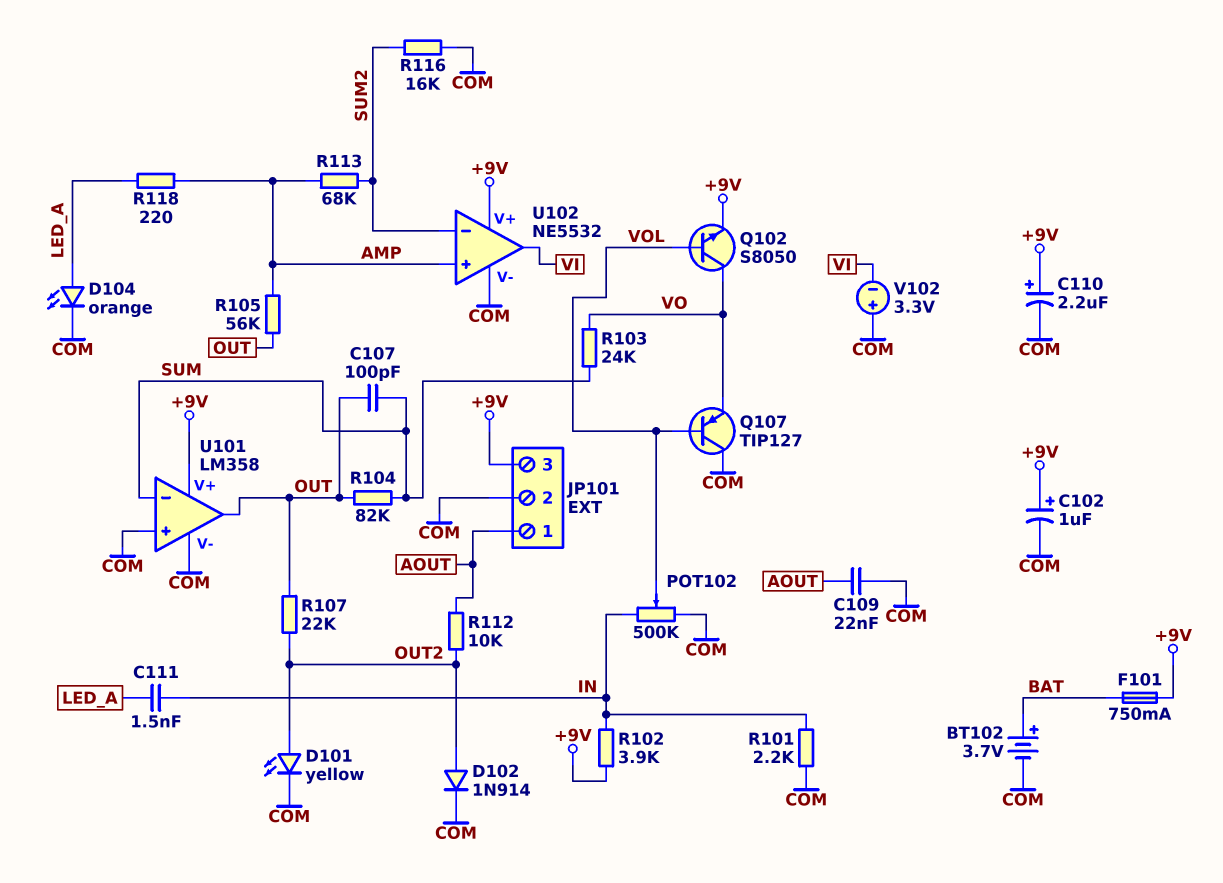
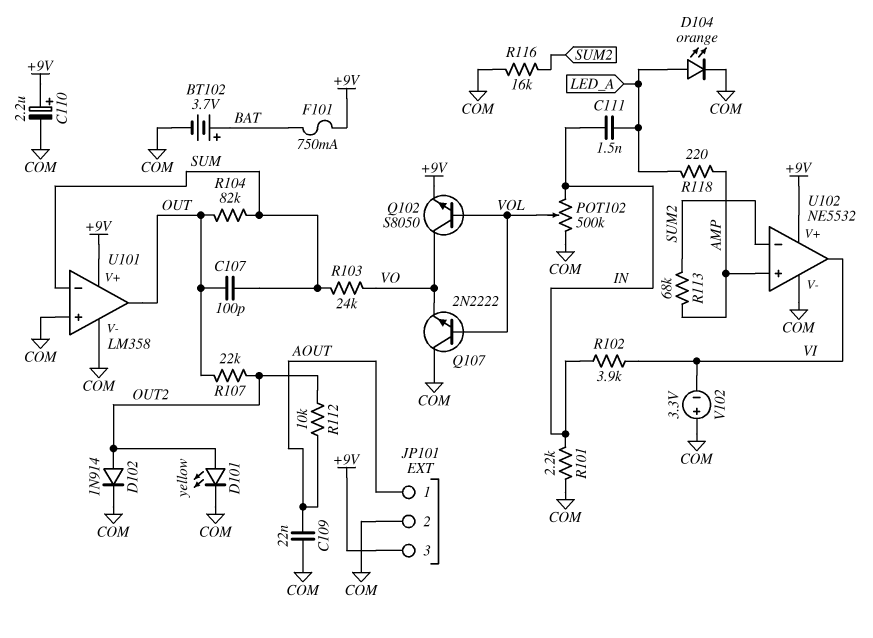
C102: 1uF (plus +9V, minus COM) -> none
Q107: PNP TIP127 (B VOL, C COM, E VO) -> NPN 2N2222 (B VOL, C COM, E VO)
R102: 3.9k (+9V, IN) -> 3.9k (IN, VI)
R105: 56k (AMP, OUT) -> none

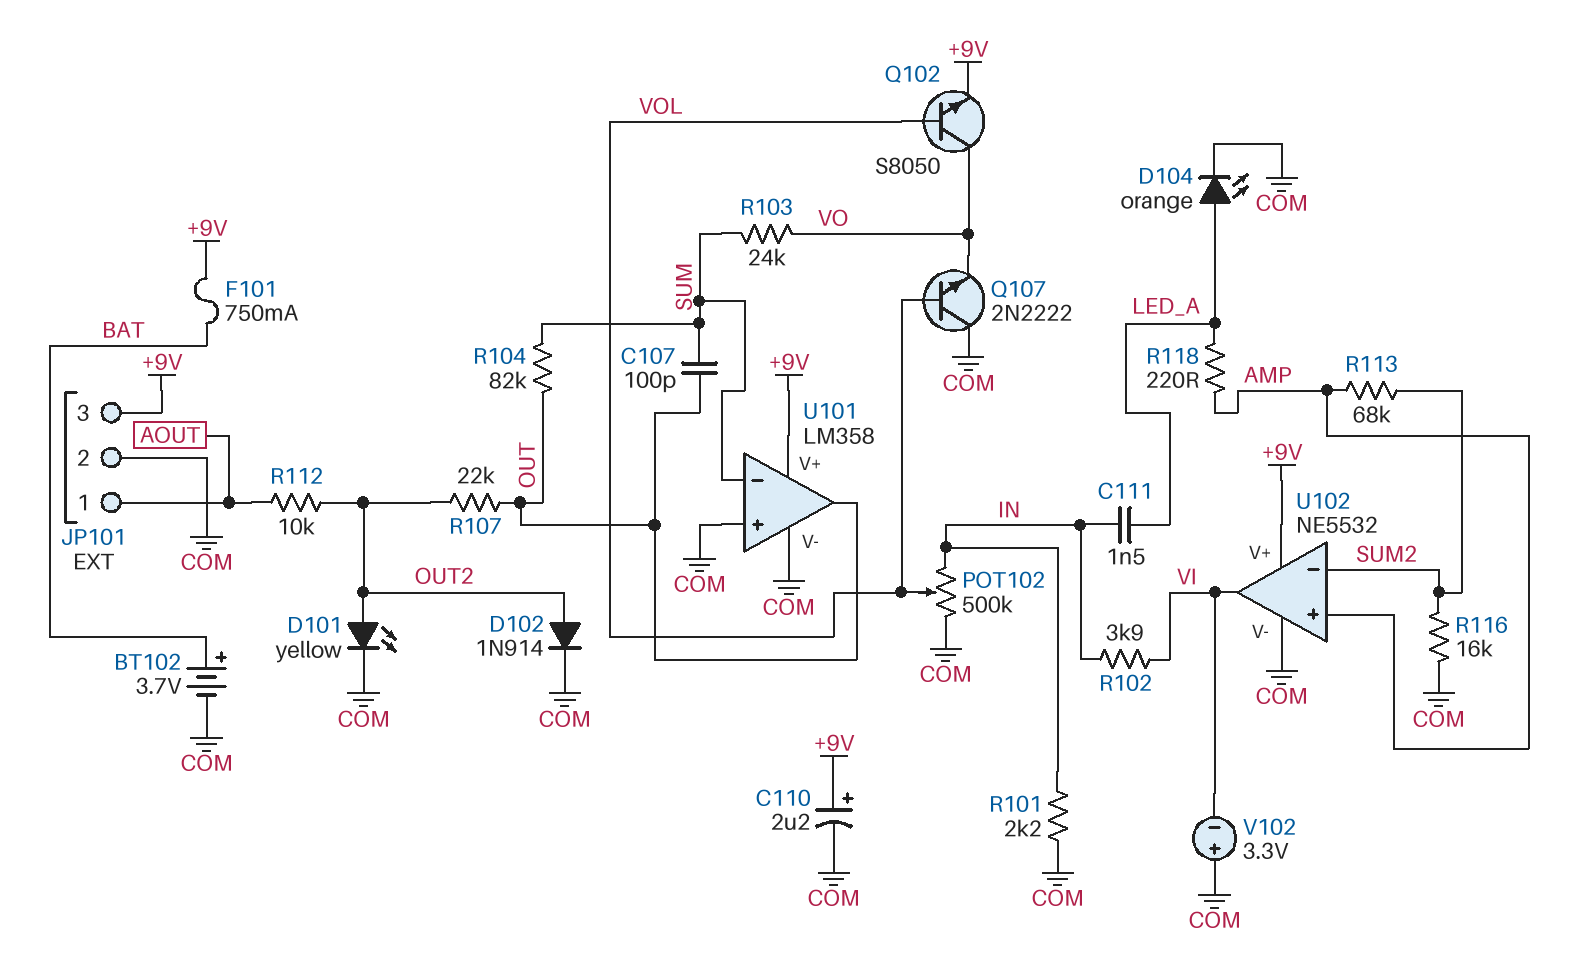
C109: 22nF (AOUT, COM) -> none

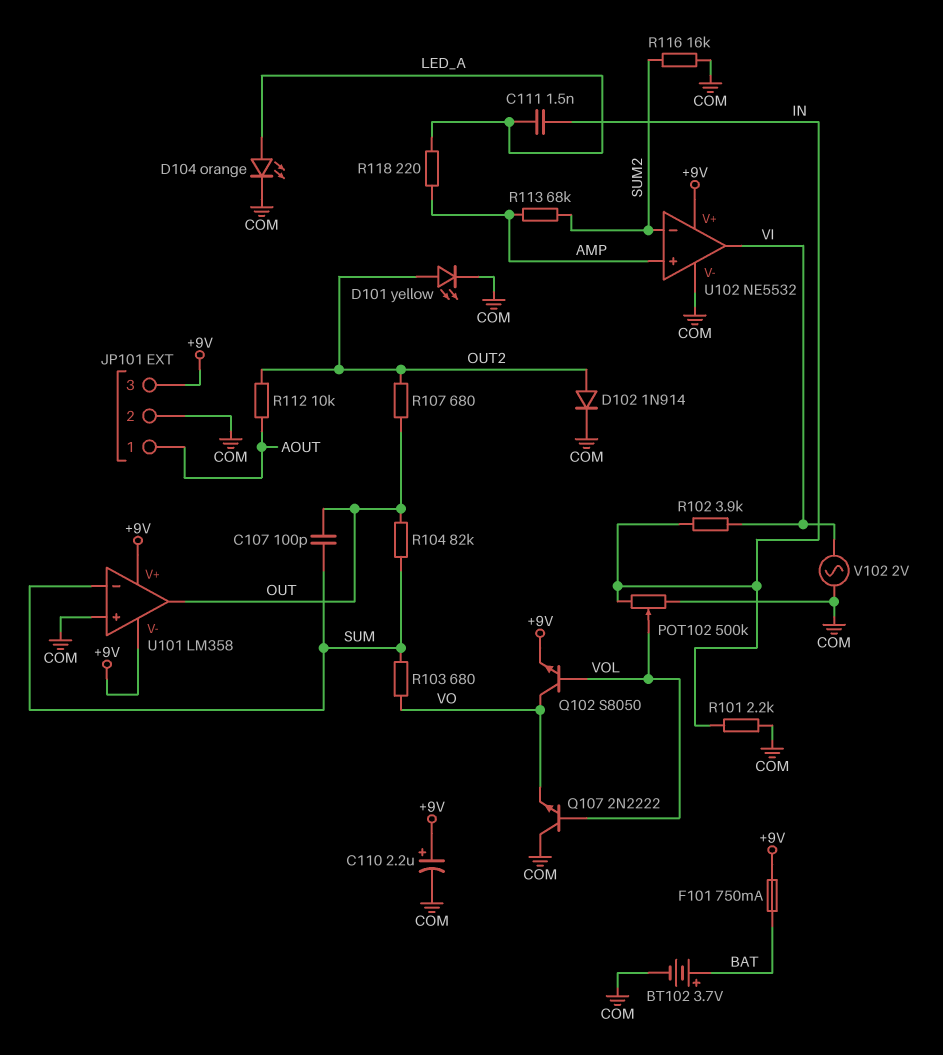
R103: 24k (SUM, VO) -> 680 (SUM, VO)
R107: 22k (OUT, OUT2) -> 680 (OUT, OUT2)
U101 pin V-: COM -> +9V
V102: 3.3V (plus COM, minus VI) -> AC 2V (COM, VI)

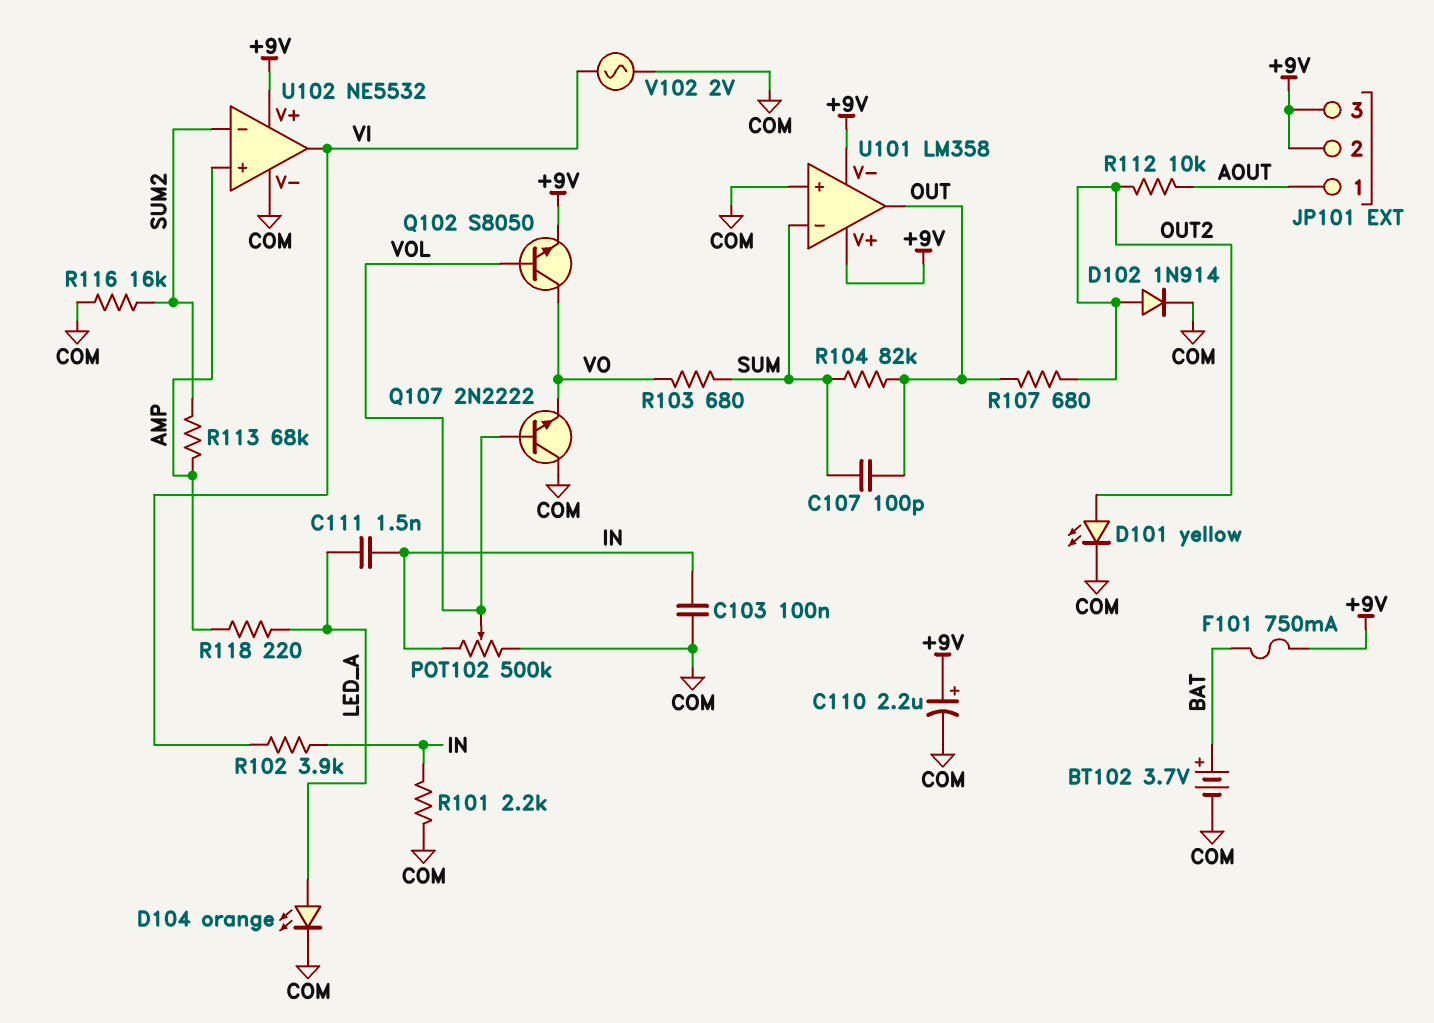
C103: none -> 100nF (COM, IN)
JP101 pin 2: COM -> +9V

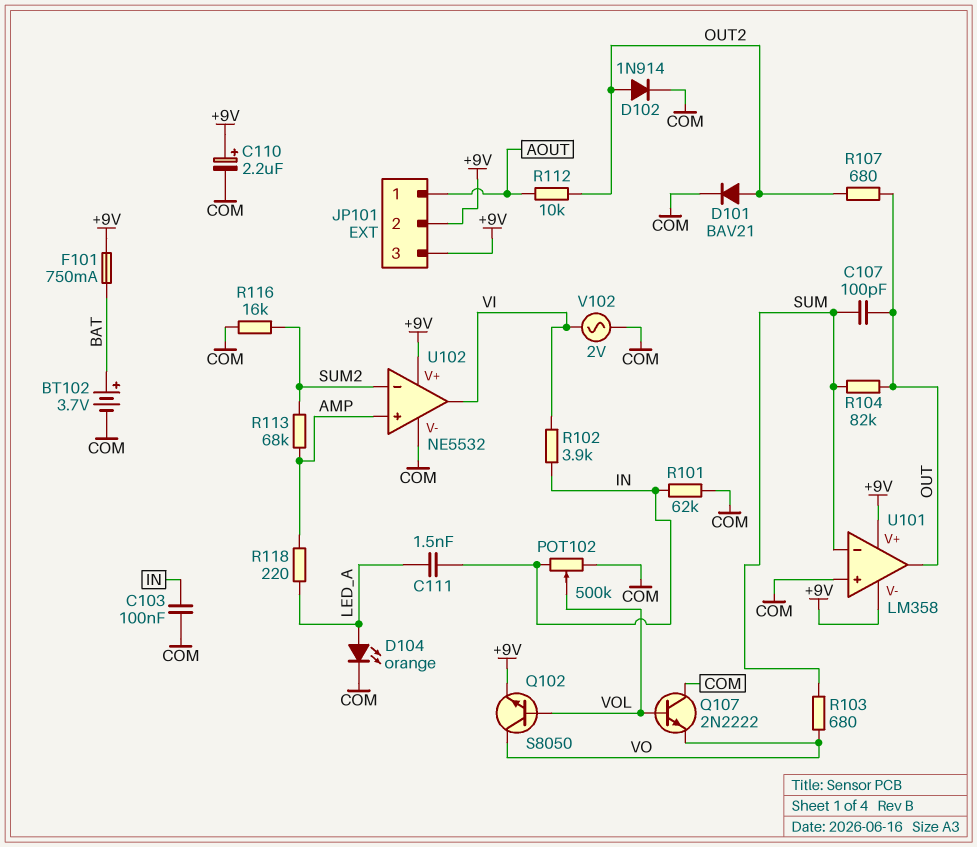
D101: LED yellow (A OUT2, K COM) -> diode BAV21 (A OUT2, K COM)
R101: 2.2k (COM, IN) -> 62k (COM, IN)

